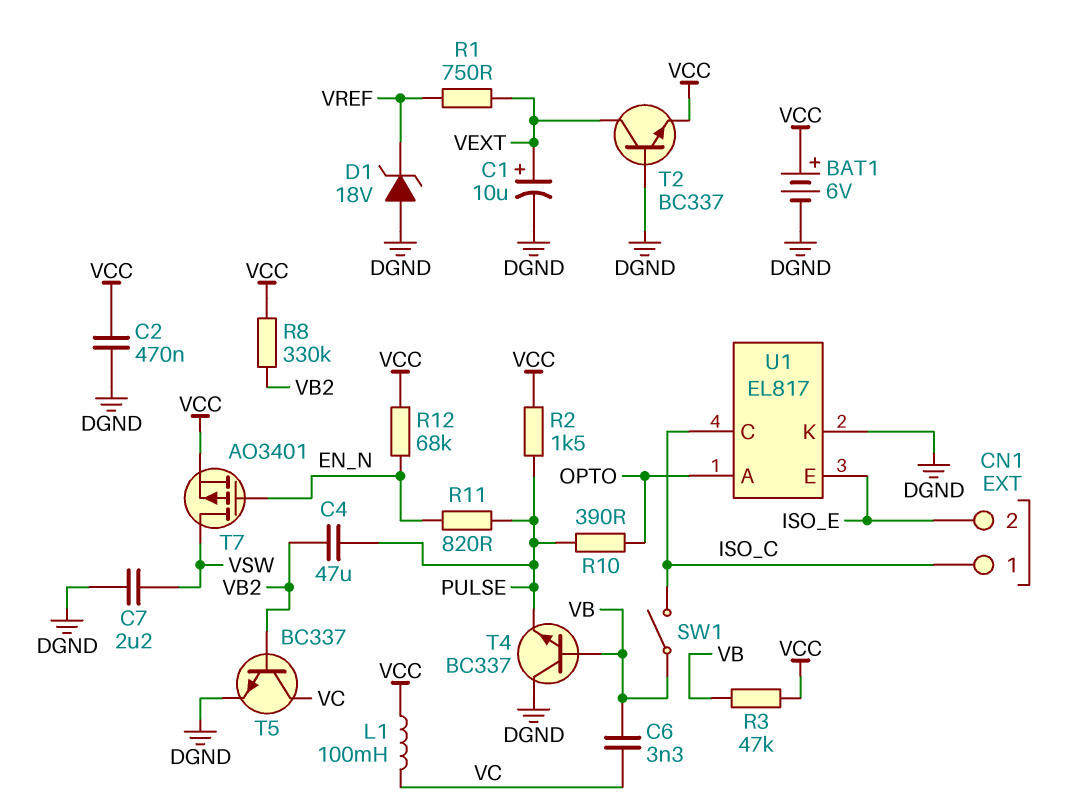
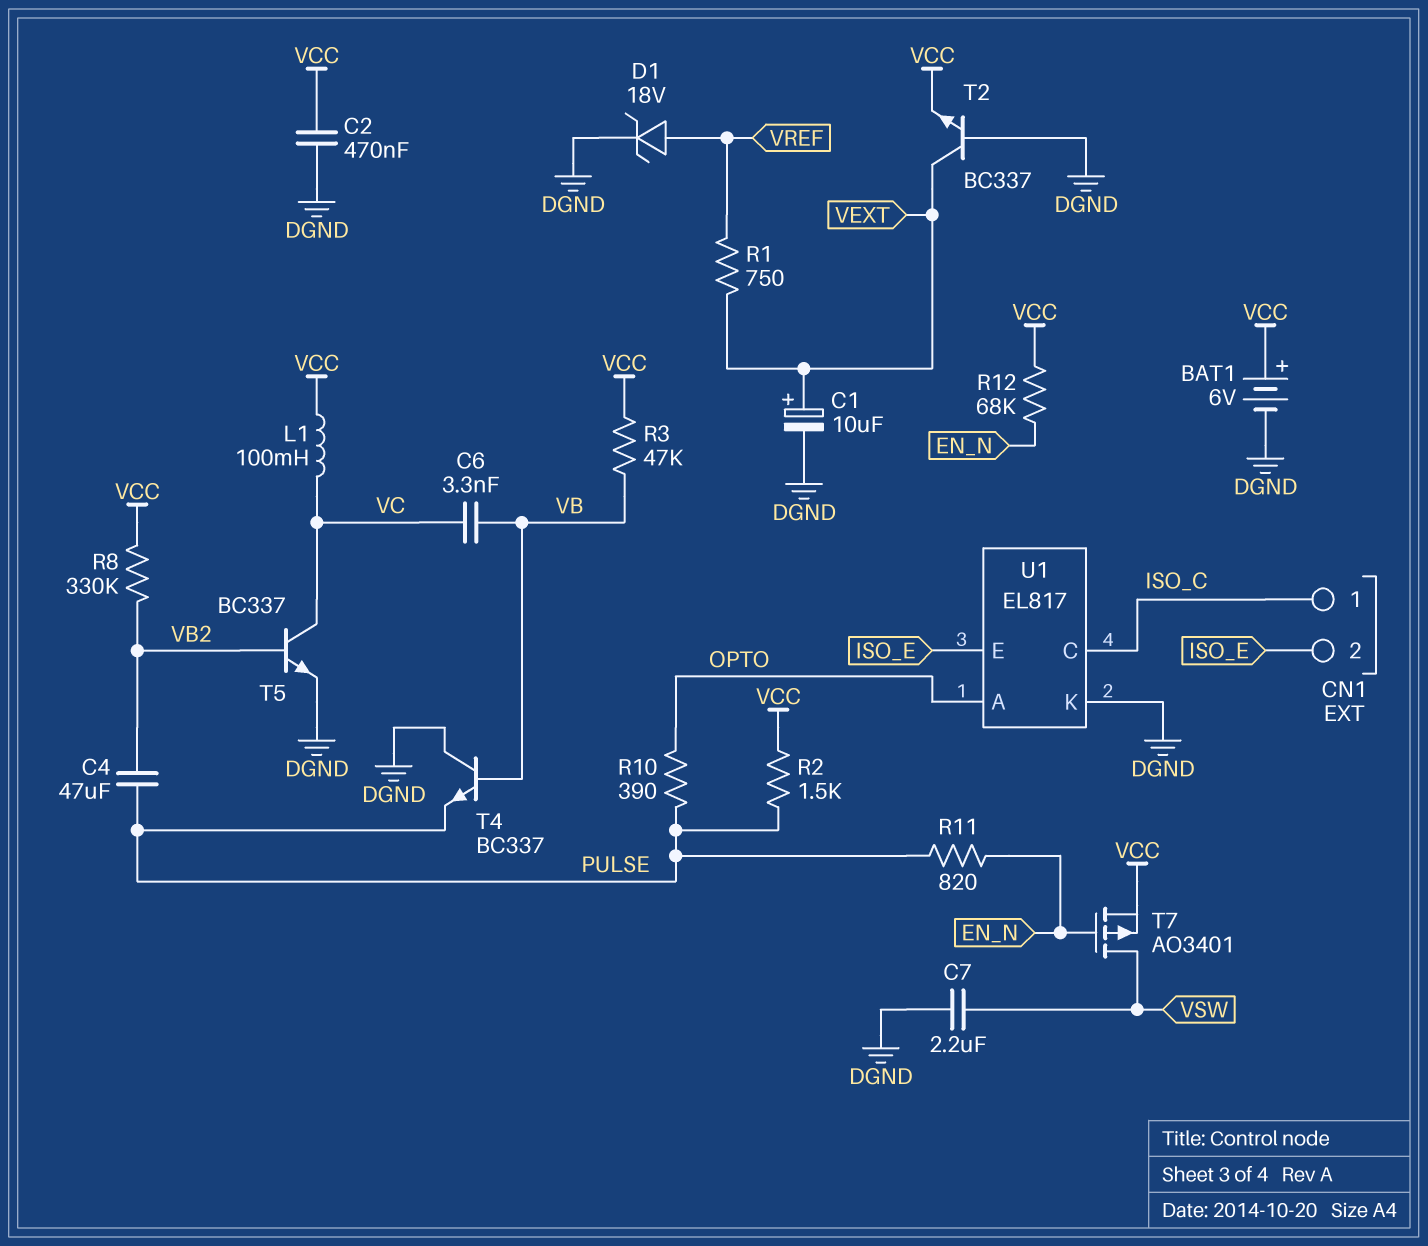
D1: zener 18V (A DGND, K VREF) -> zener 18V (A VREF, K DGND)
SW1: switch (ISO_C, VB) -> none

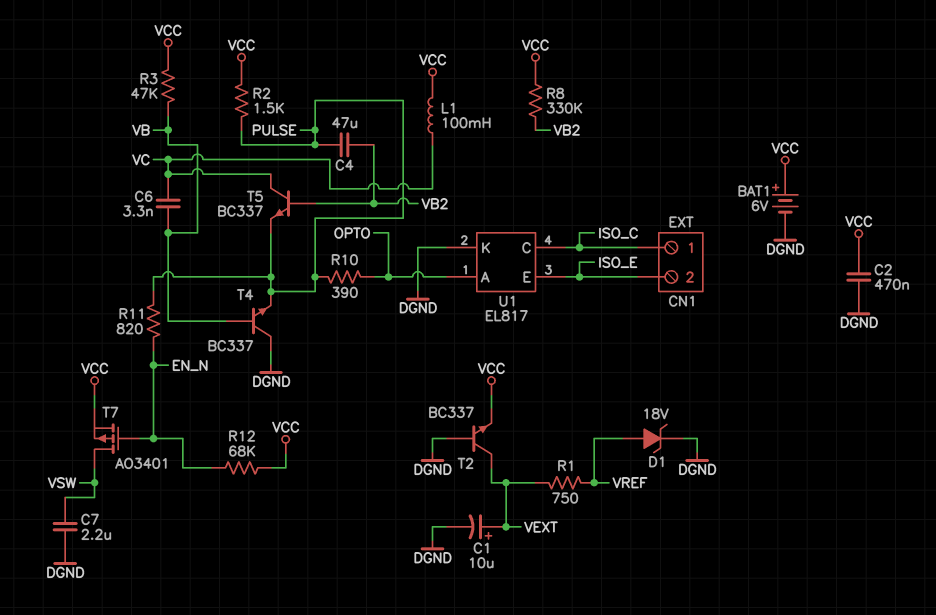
T5: NPN BC337 (B VB2, C VC, E DGND) -> NPN BC337 (B VB2, C VC, E PULSE)

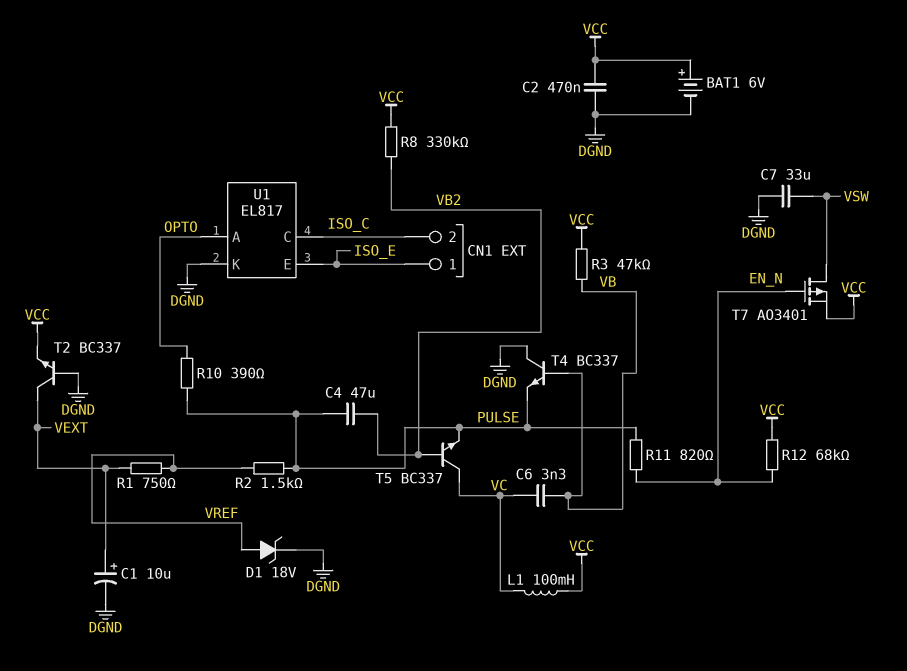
C7: 2.2uF (DGND, VSW) -> 33uF (DGND, VSW)
CN1 pin 1: ISO_C -> ISO_E
CN1 pin 2: ISO_E -> ISO_C
R2: 1.5k (PULSE, VCC) -> 1.5k (PULSE, VREF)

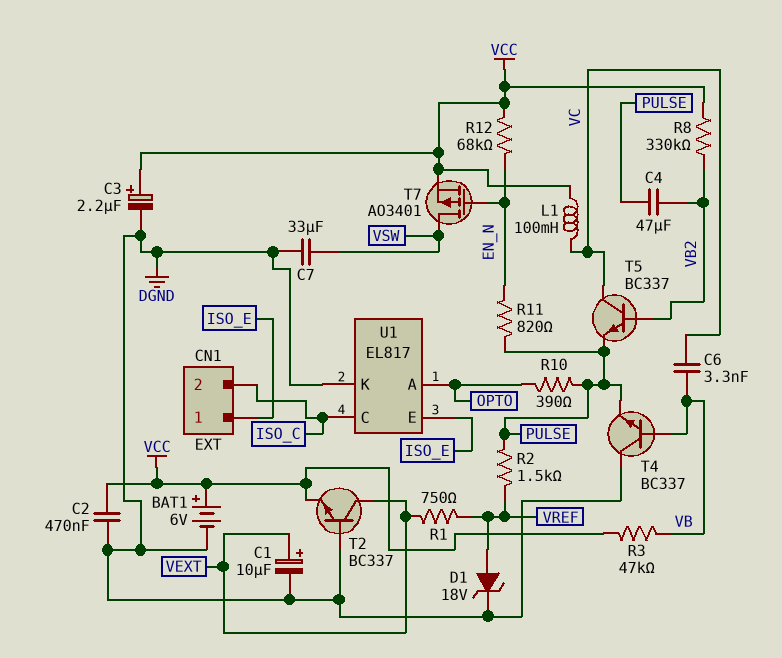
C3: none -> 2.2uF (plus VCC, minus DGND)

